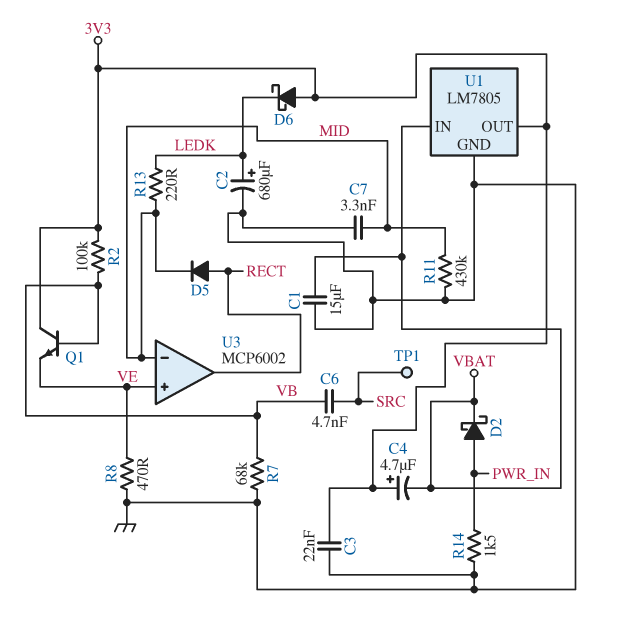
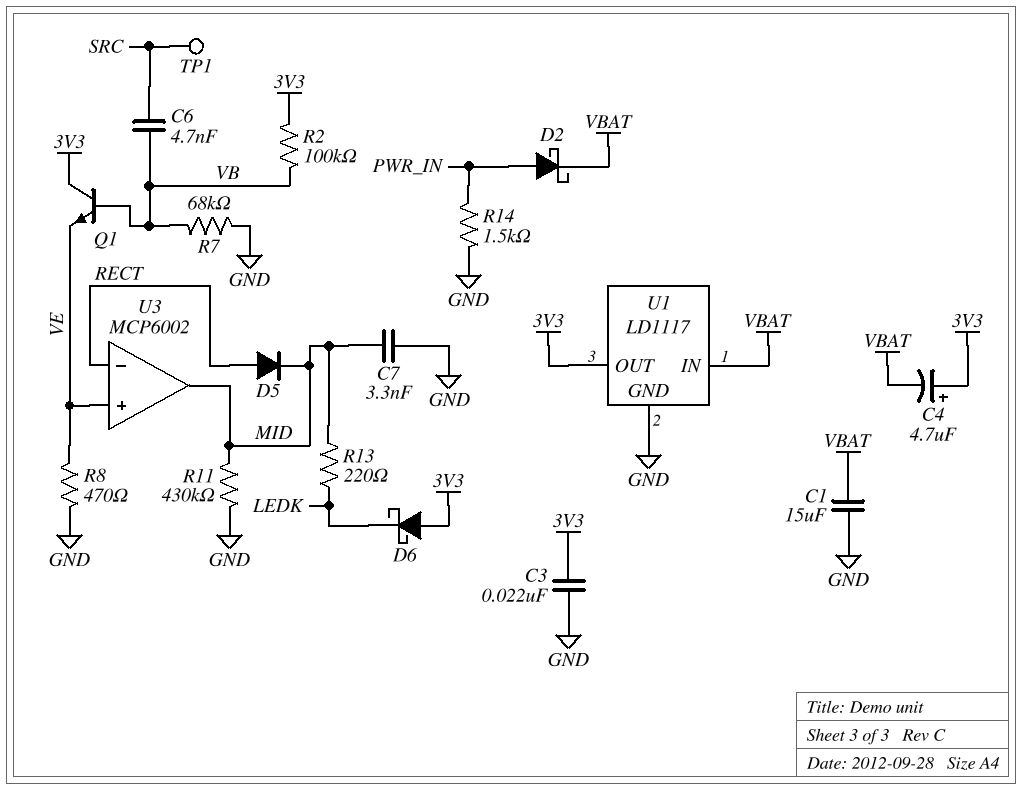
C2: 680uF (plus LEDK, minus GND) -> none
U1: LM7805 -> LD1117
U3 pin in-: MID -> RECT
U3 pin out: RECT -> MID

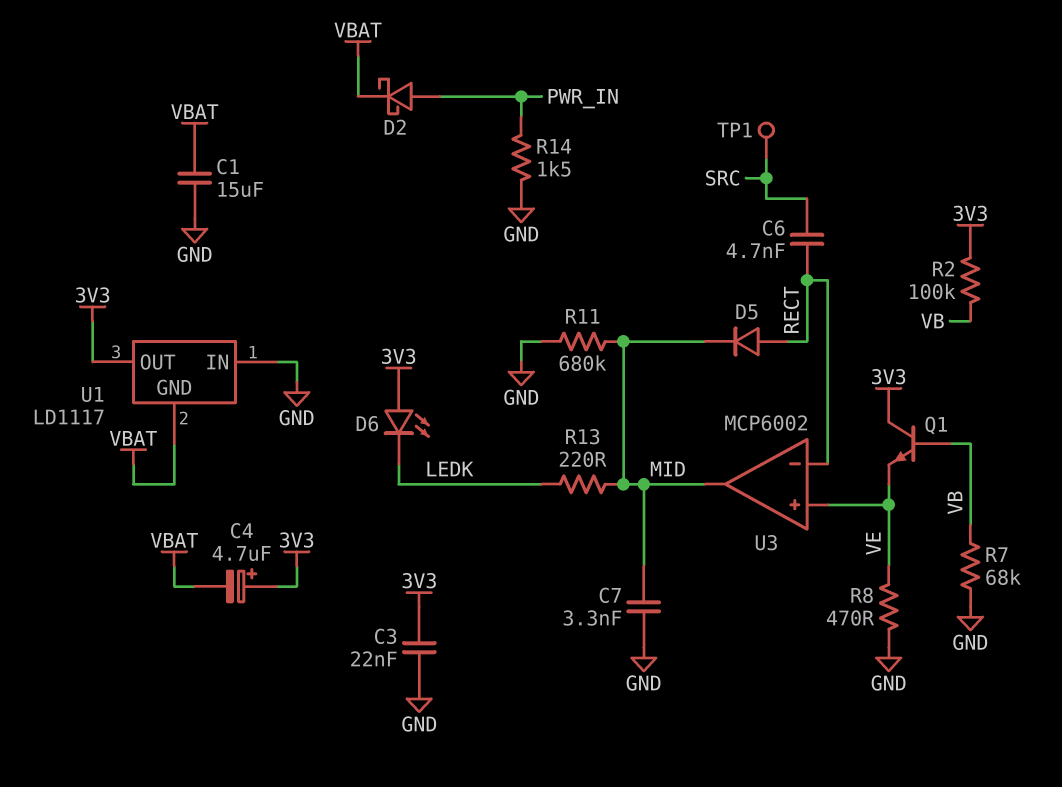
C6: 4.7nF (SRC, VB) -> 4.7nF (RECT, SRC)
D6: schottky (A 3V3, K LEDK) -> LED (A 3V3, K LEDK)
R11: 430k (GND, MID) -> 680k (GND, MID)
U1 pin GND: GND -> VBAT
U1 pin IN: VBAT -> GND

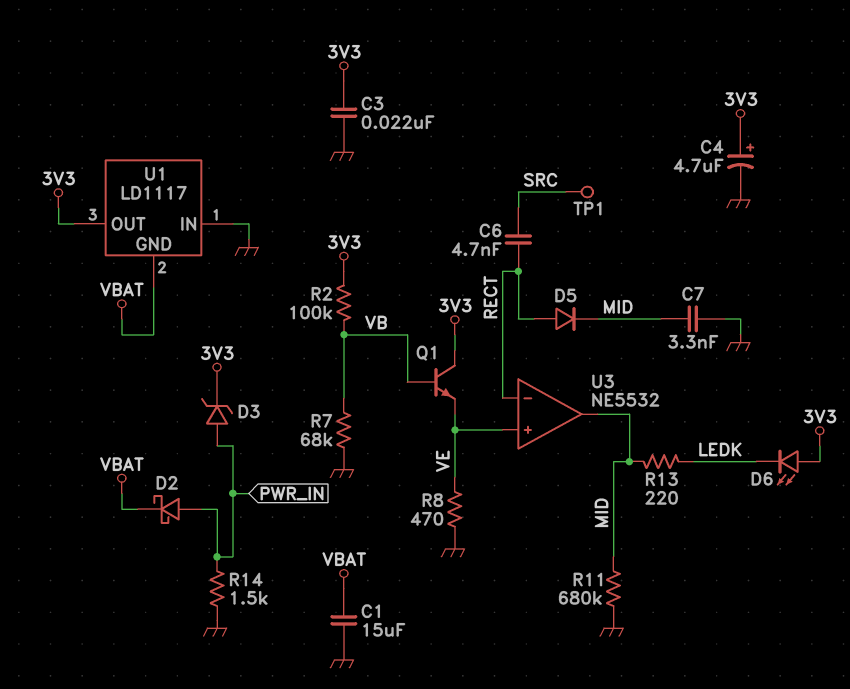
C4: 4.7uF (plus 3V3, minus VBAT) -> 4.7uF (plus 3V3, minus GND)
D3: none -> zener (A PWR_IN, K 3V3)
U3: MCP6002 -> NE5532

